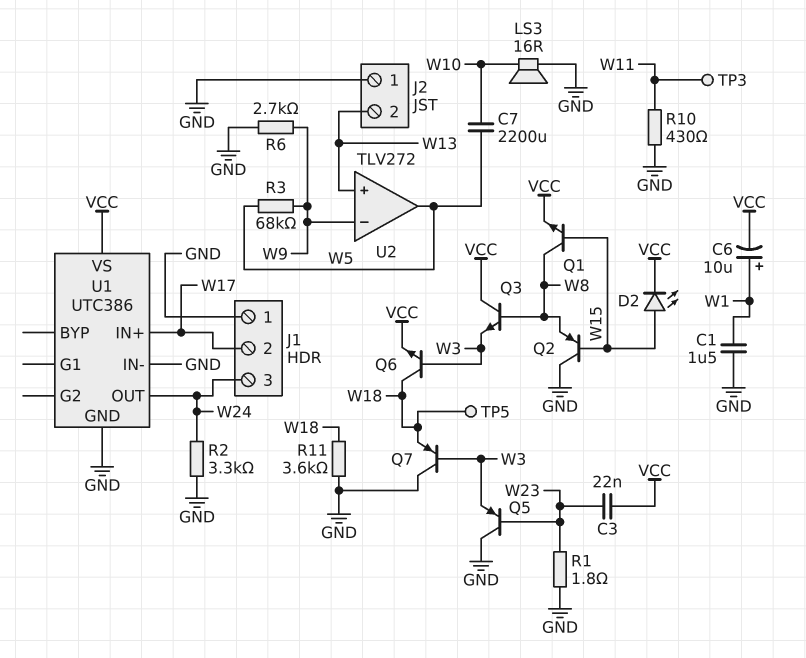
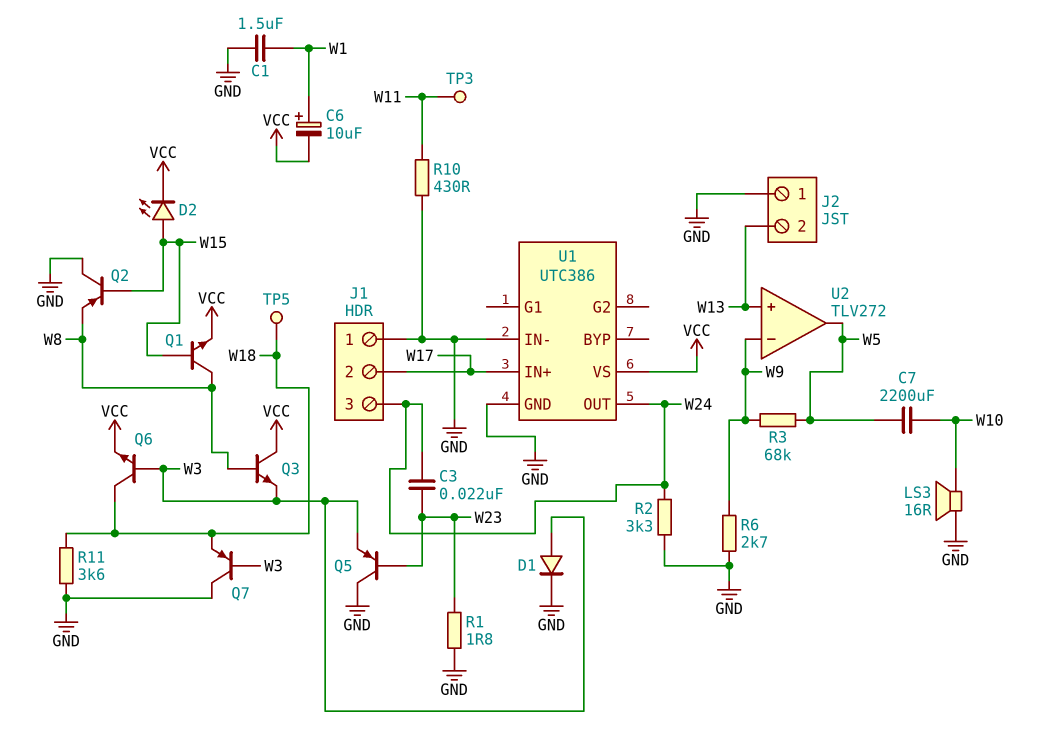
C3: 22nF (VCC, W23) -> 22nF (W23, W24)
D1: none -> diode (A W3, K GND)

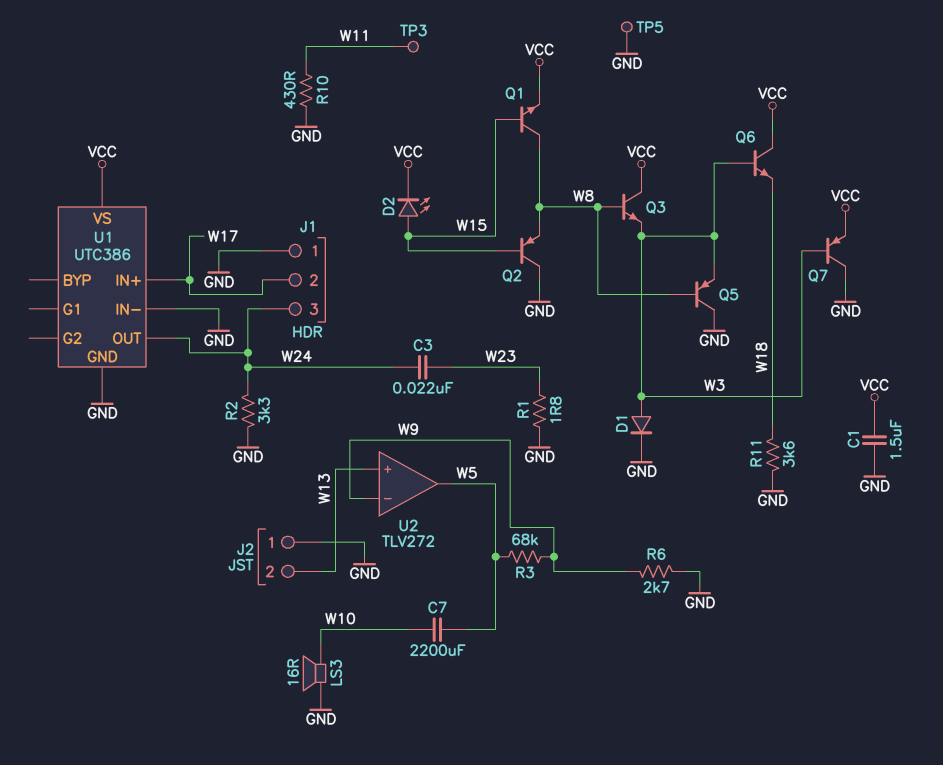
C1: 1.5uF (GND, W1) -> 1.5uF (GND, VCC)
C6: 10uF (plus W1, minus VCC) -> none
Q5: PNP (B W23, C GND, E W3) -> PNP (B W8, C GND, E W3)
Q6: NPN (B W3, C W18, E VCC) -> NPN (B W3, C VCC, E W18)
Q7: PNP (B W3, C GND, E W18) -> PNP (B W3, C GND, E VCC)
TP5: test point (W18) -> test point (GND)

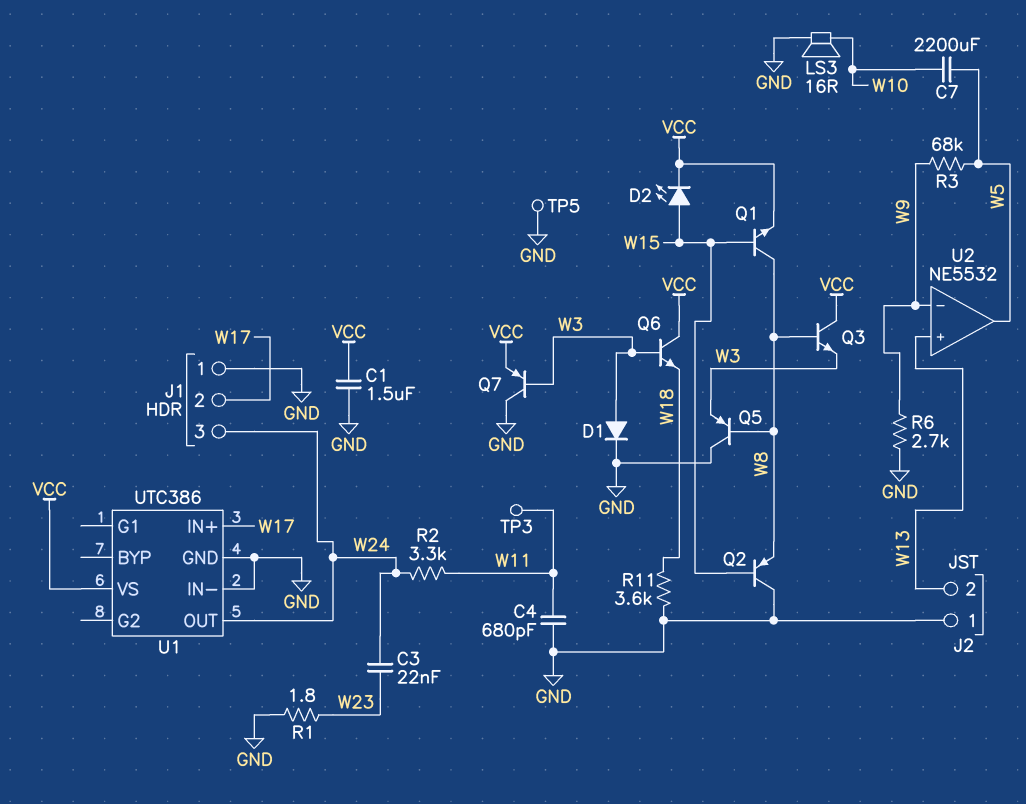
C4: none -> 680pF (GND, W11)
R2: 3.3k (GND, W24) -> 3.3k (W11, W24)
R10: 430 (GND, W11) -> none
U2: TLV272 -> NE5532

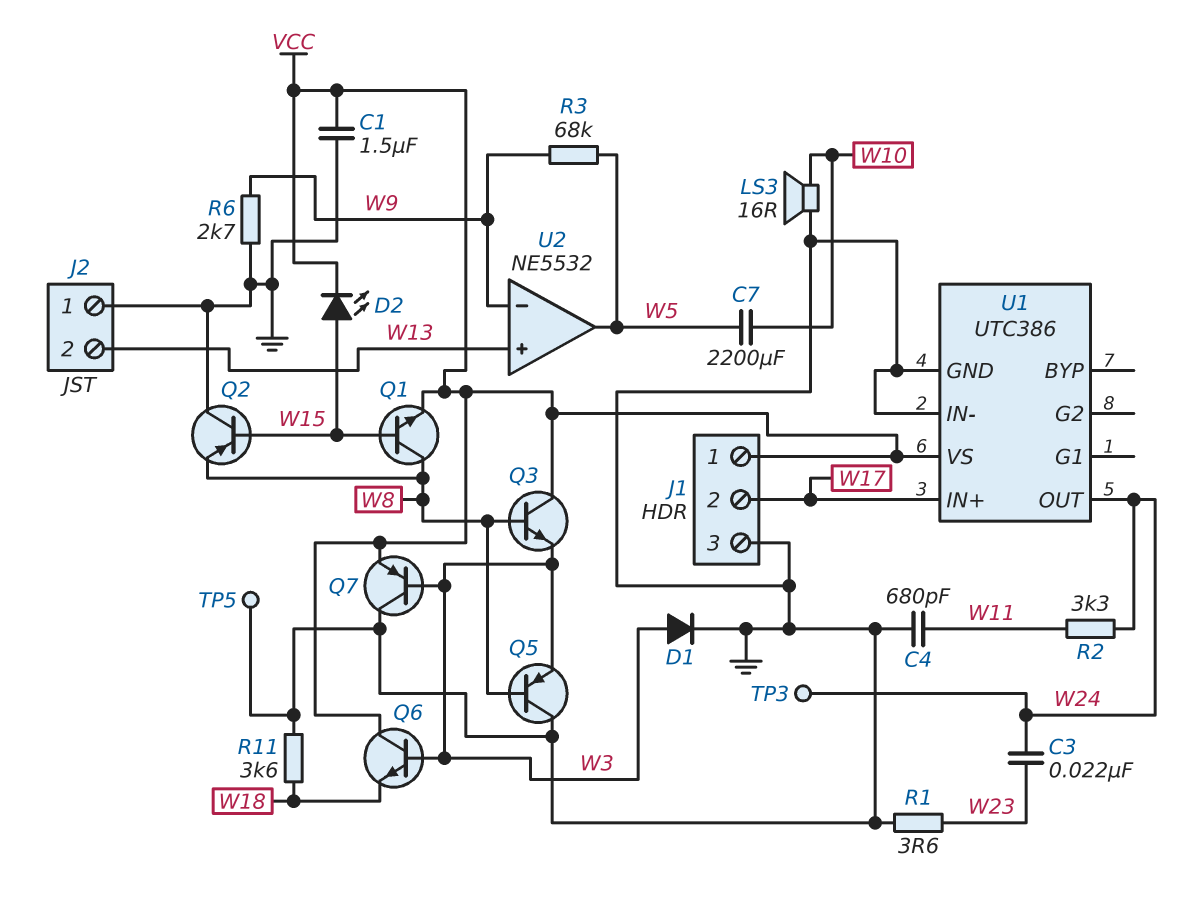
J1 pin 1: GND -> VCC
J1 pin 3: W24 -> GND
R1: 1.8 (GND, W23) -> 3.6 (GND, W23)
TP3: test point (W11) -> test point (W24)

